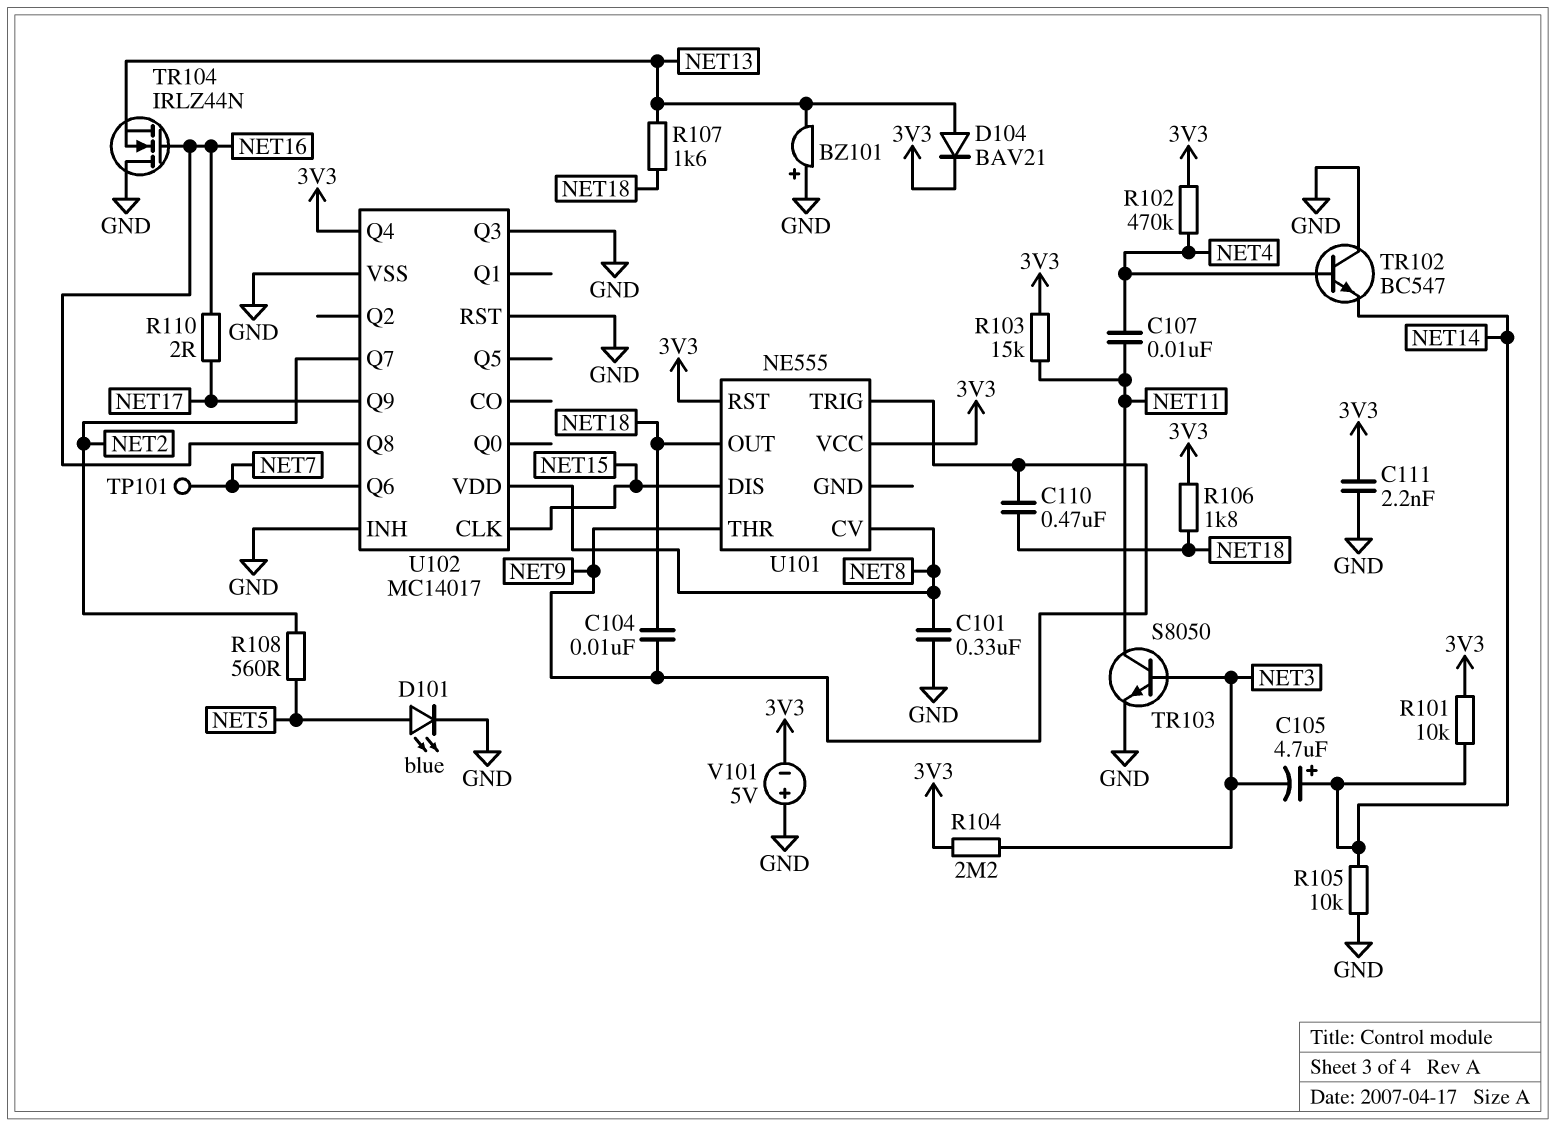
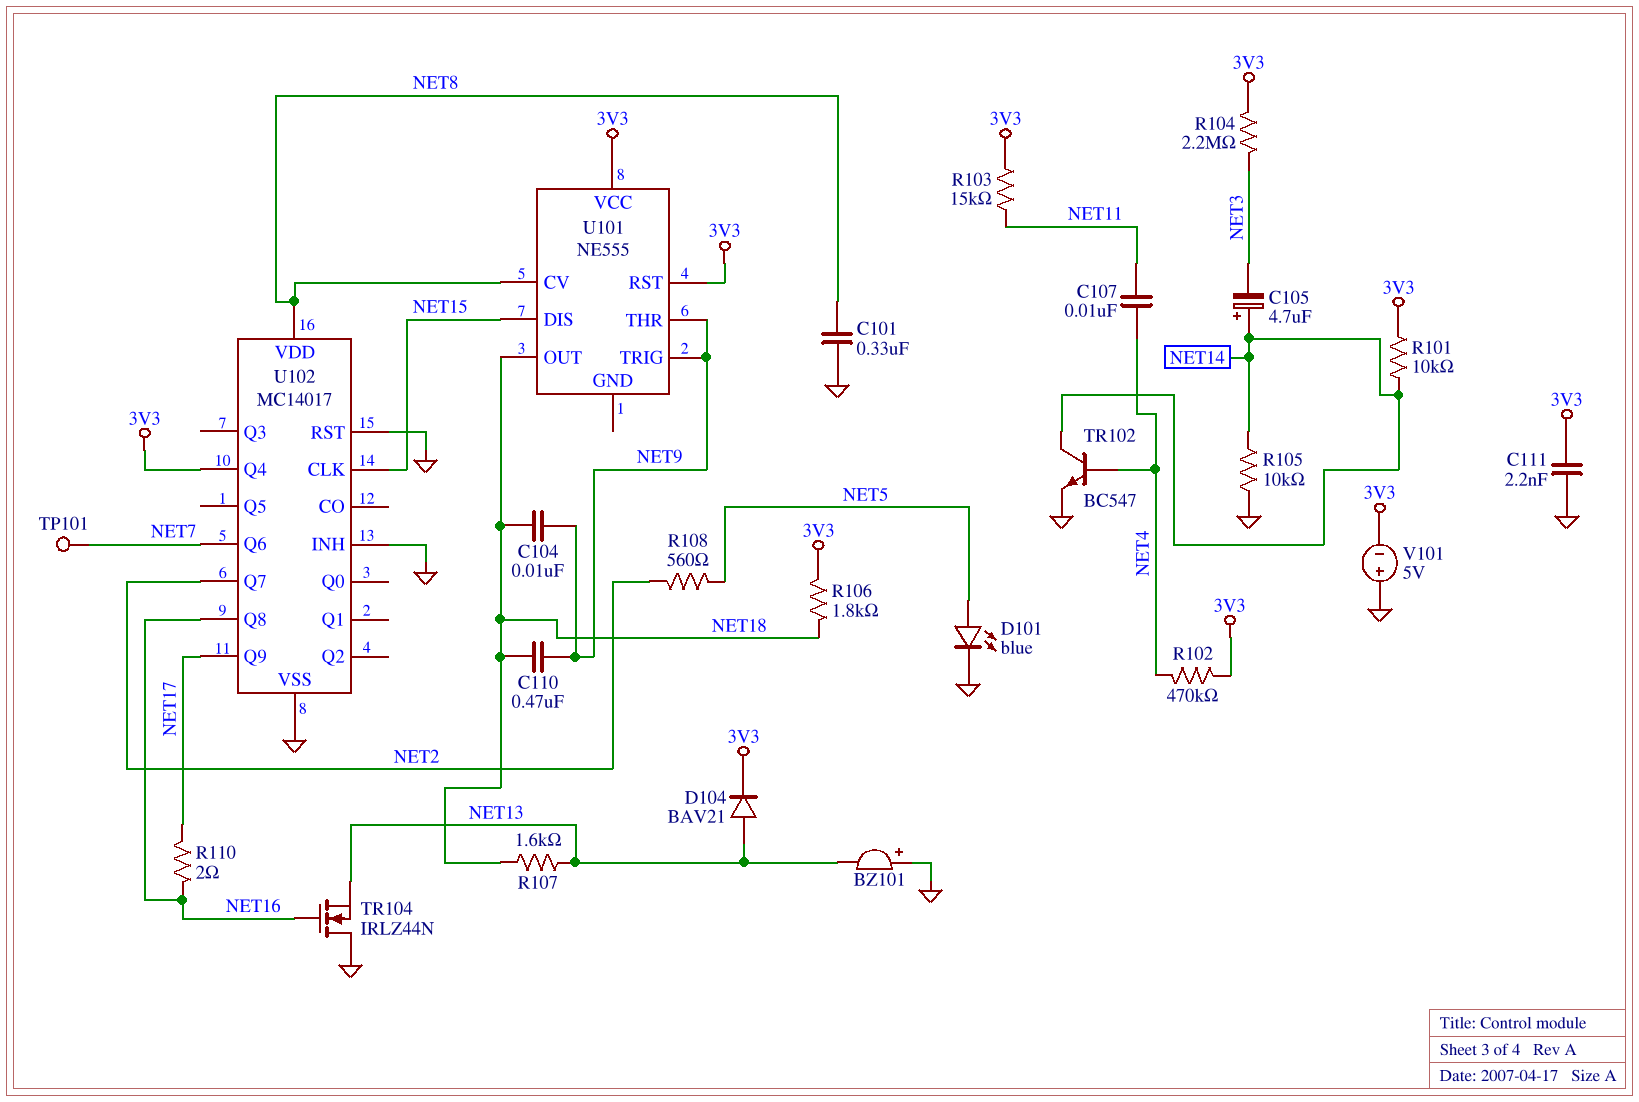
TR102: NPN BC547 (B NET4, C GND, E NET14) -> NPN BC547 (B NET4, C NET14, E GND)
TR103: NPN S8050 (B NET3, C NET11, E GND) -> none
U102 pin Q3: GND -> none

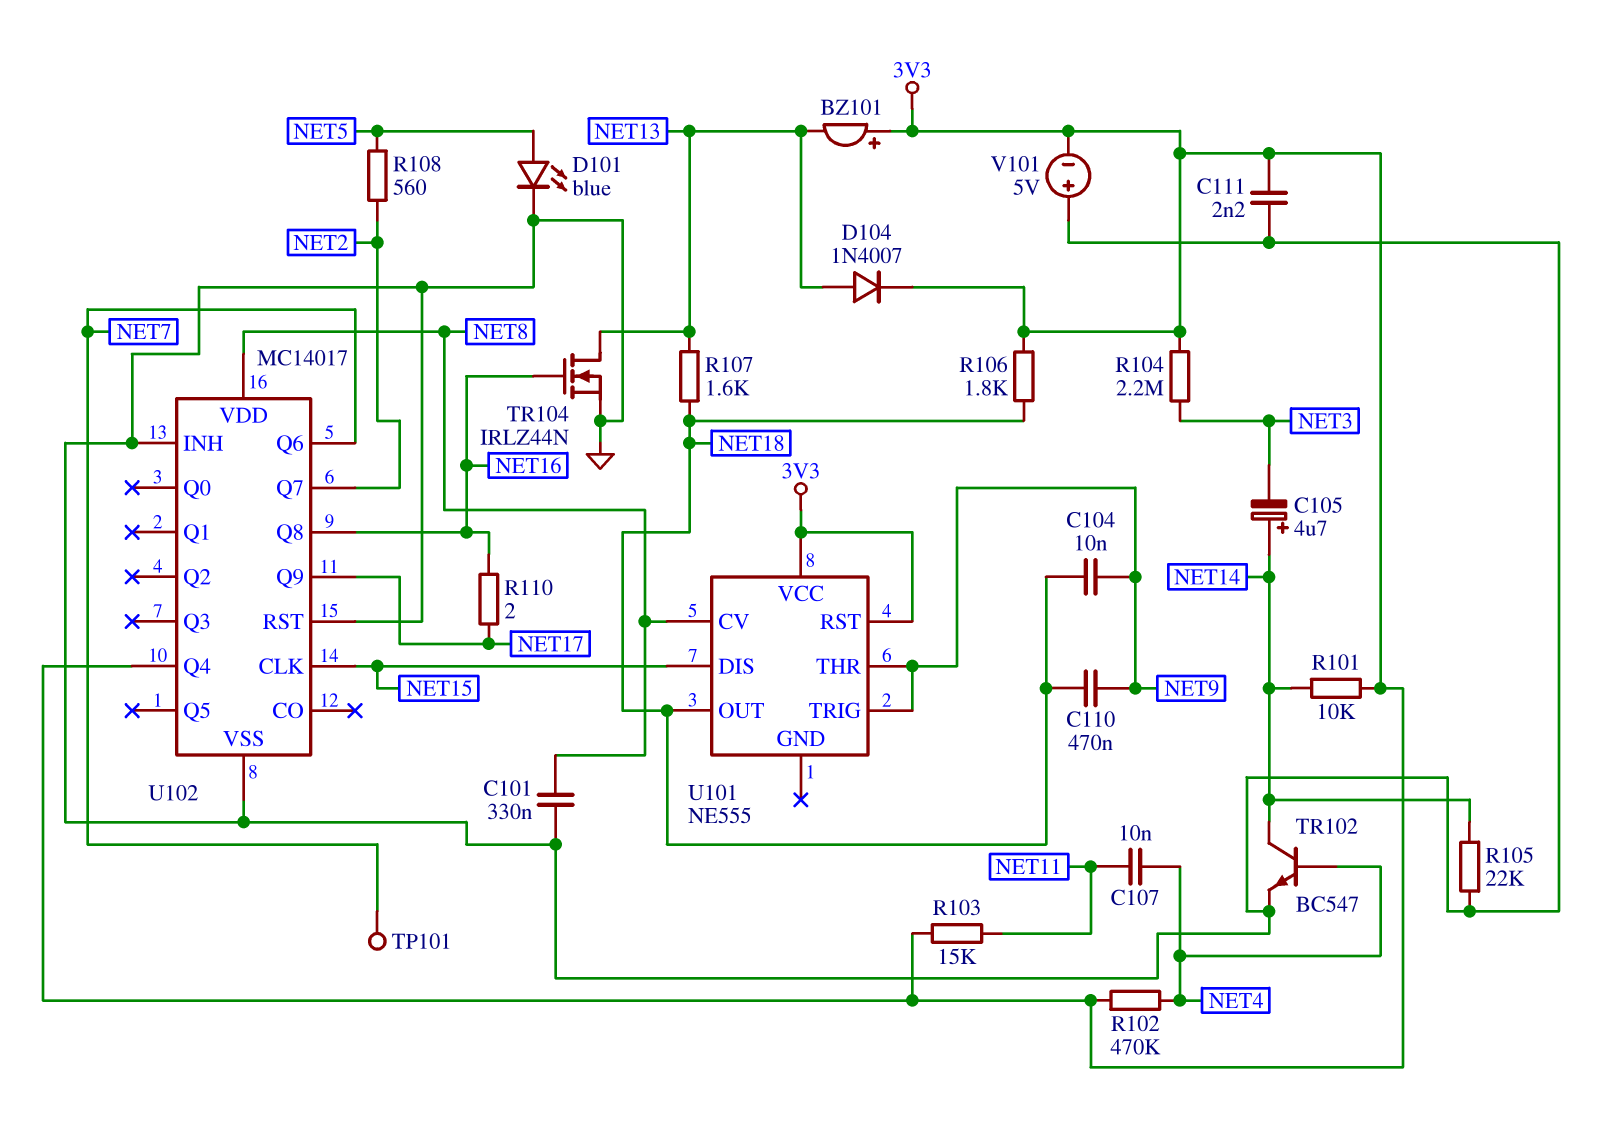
BZ101: buzzer (plus GND, minus NET13) -> buzzer (plus 3V3, minus NET13)
D104: diode BAV21 (A NET13, K 3V3) -> diode 1N4007 (A NET13, K 3V3)
R105: 10k (GND, NET14) -> 22k (GND, NET14)
TR104: NMOS IRLZ44N (G NET16, D GND, S NET13) -> NMOS IRLZ44N (G NET16, D NET13, S GND)

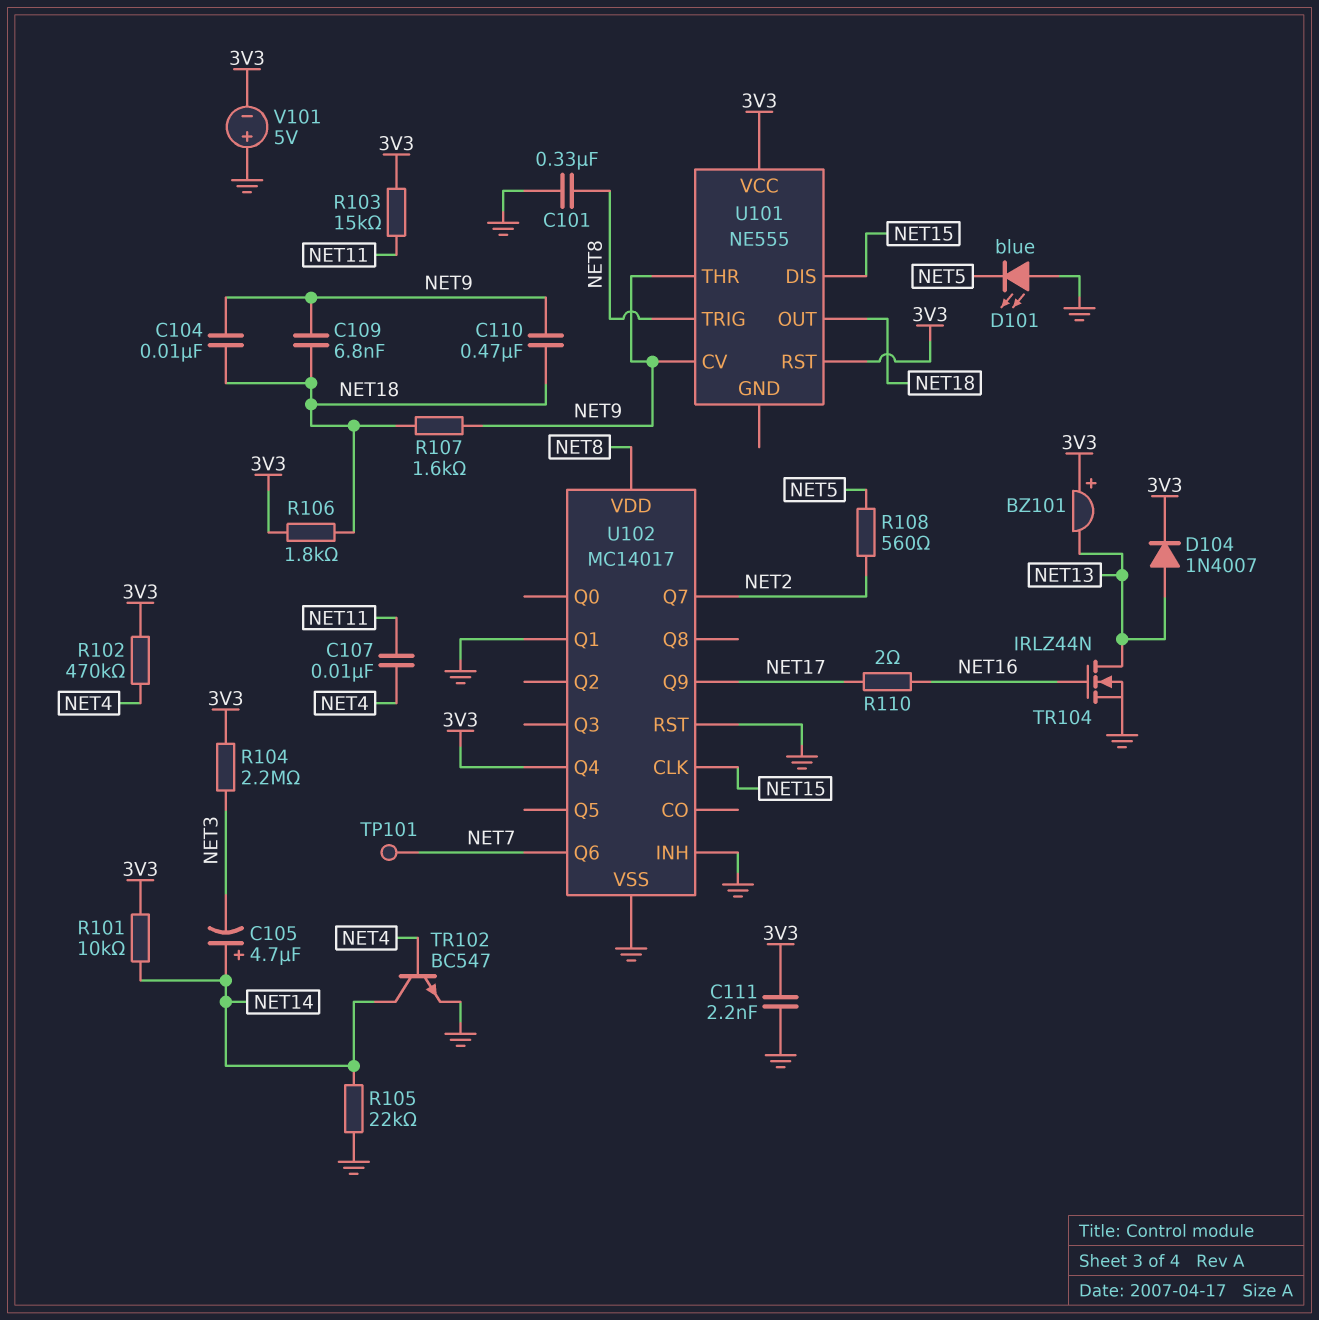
C109: none -> 6.8nF (NET9, NET18)
D101: LED blue (A NET5, K GND) -> LED blue (A GND, K NET5)
R107: 1.6k (NET13, NET18) -> 1.6k (NET9, NET18)
U101 pin CV: NET8 -> NET9
U101 pin TRIG: NET9 -> NET8
U102 pin Q1: none -> GND
U102 pin Q8: NET16 -> none

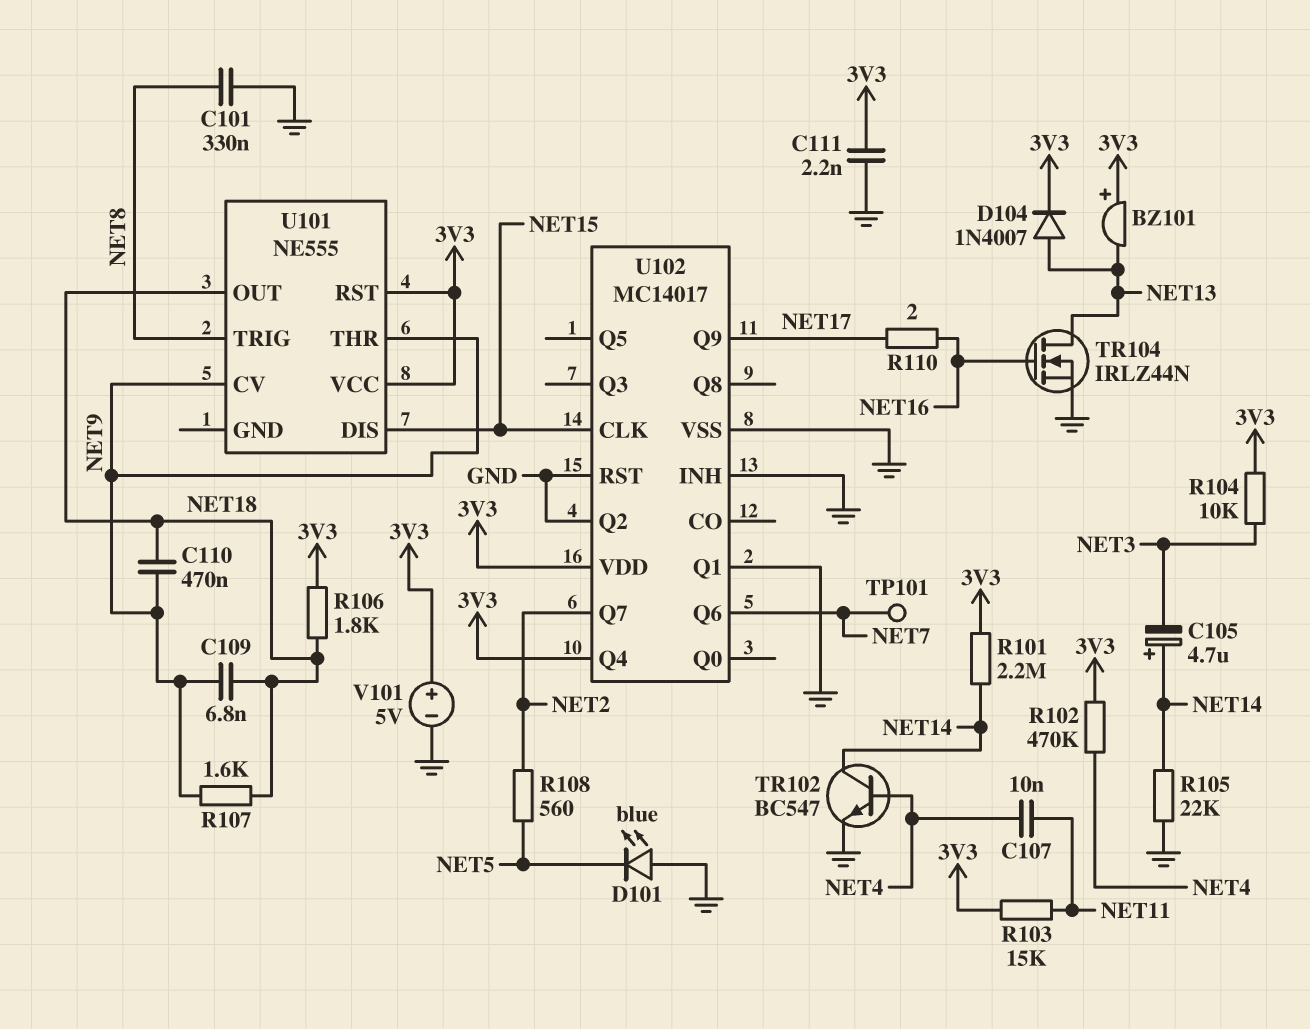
C104: 10nF (NET9, NET18) -> none
R101: 10k (3V3, NET14) -> 2.2M (3V3, NET14)
R104: 2.2M (3V3, NET3) -> 10k (3V3, NET3)
U102 pin Q2: none -> GND
U102 pin VDD: NET8 -> 3V3
V101: 5V (plus GND, minus 3V3) -> 5V (plus 3V3, minus GND)

